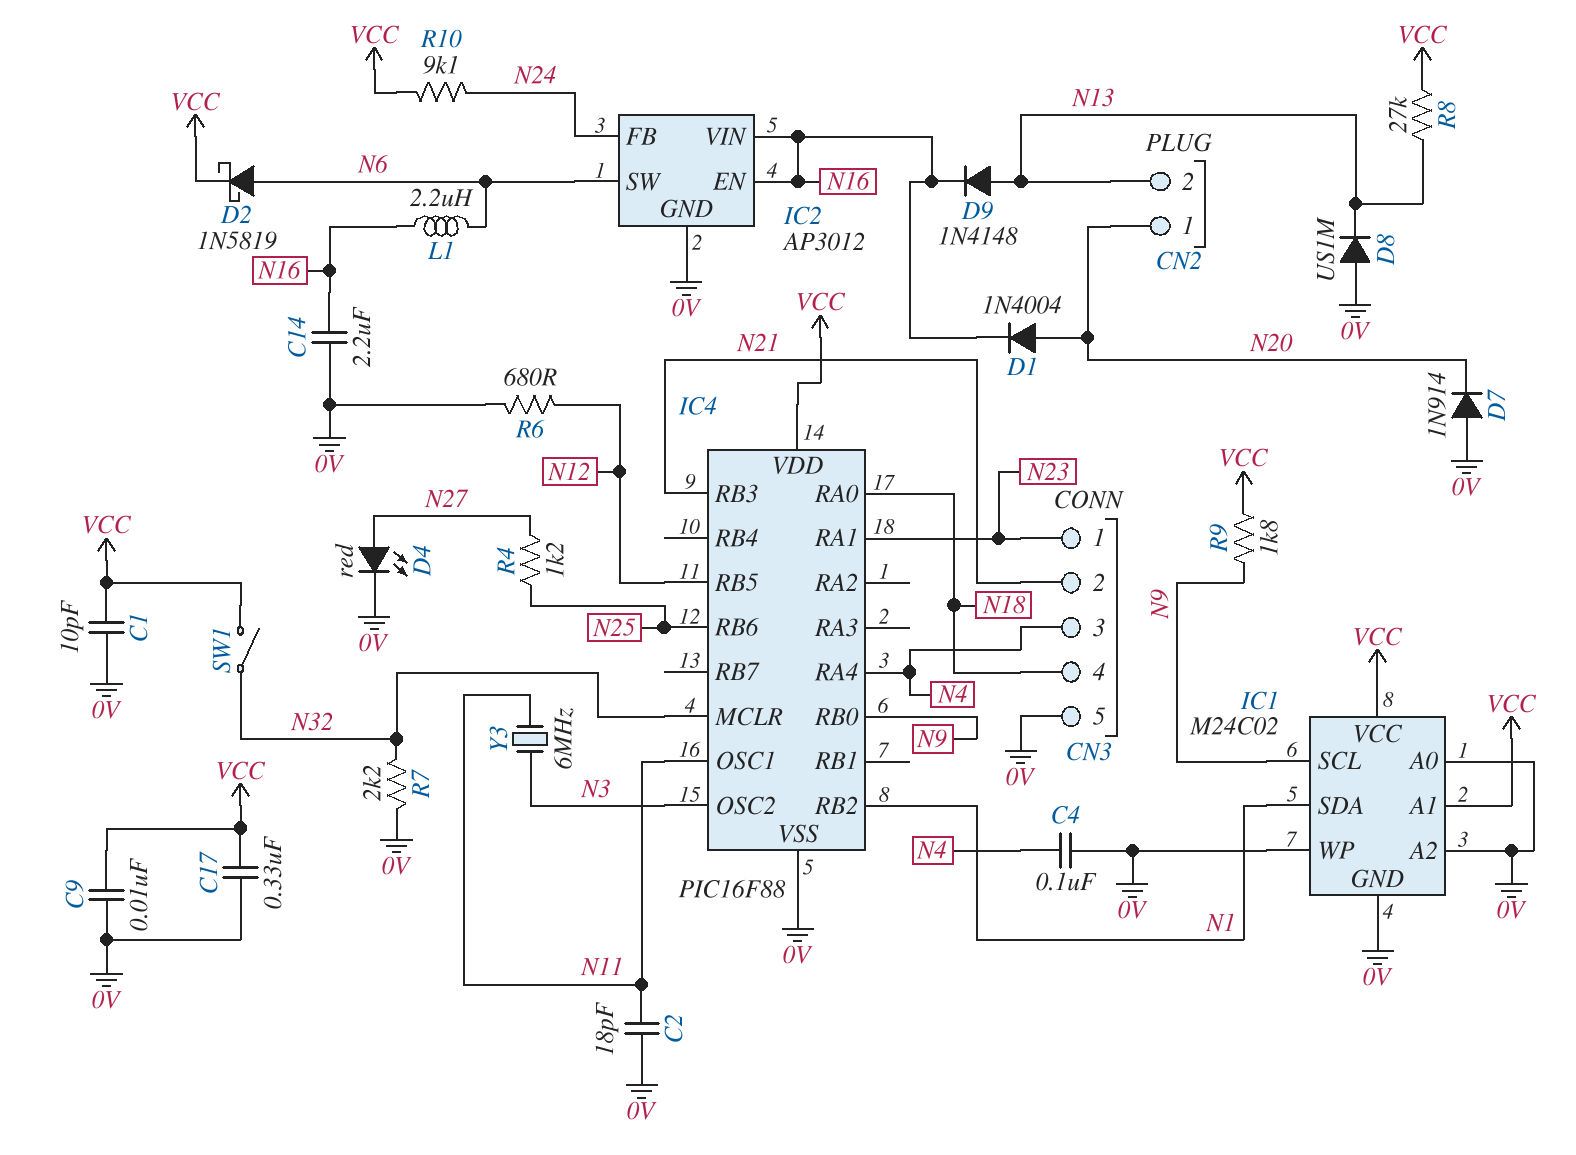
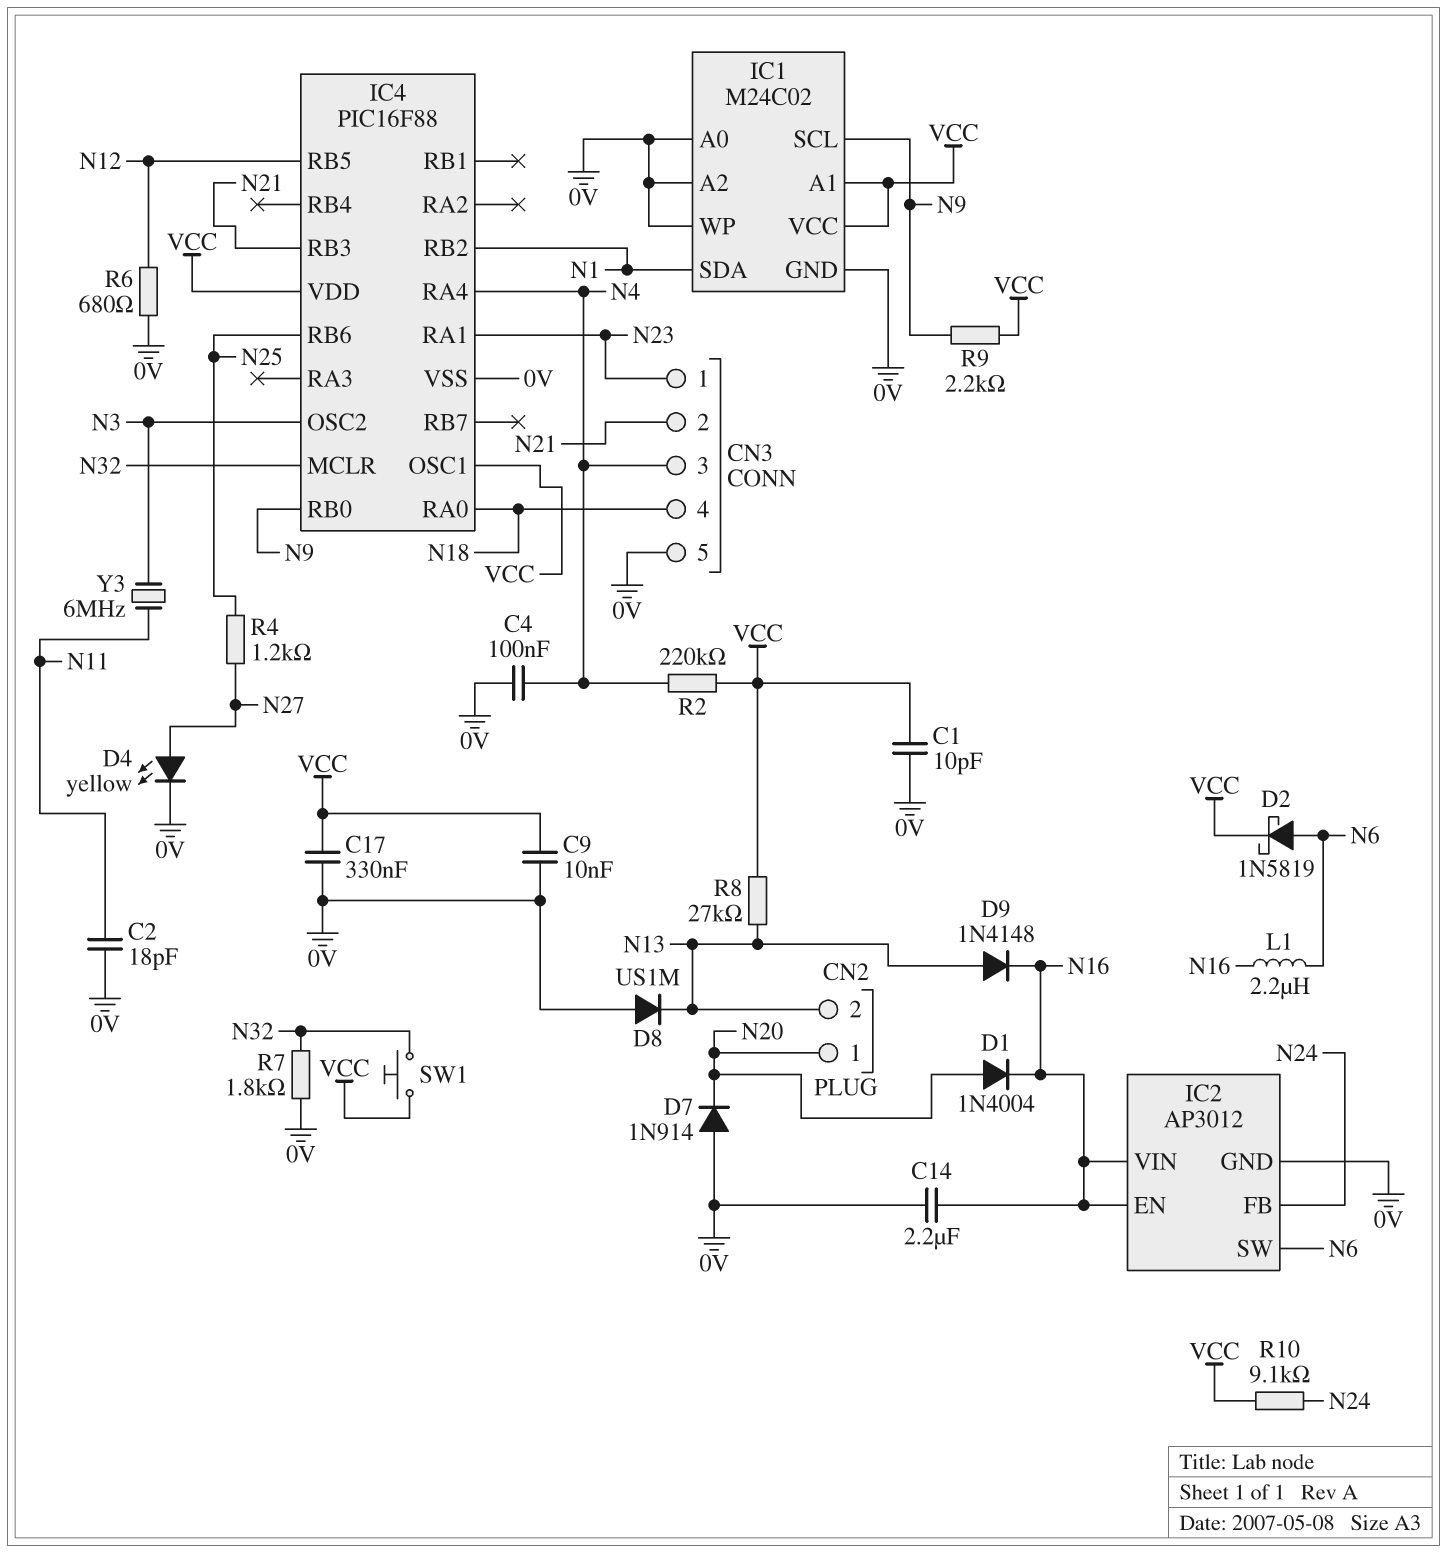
D4: LED red (A N27, K 0V) -> LED yellow (A N27, K 0V)
IC4 pin OSC1: N11 -> VCC
R2: none -> 220k (N4, VCC)
R7: 2.2k (0V, N32) -> 1.8k (0V, N32)
R9: 1.8k (N9, VCC) -> 2.2k (N9, VCC)
SW1: switch (N32, VCC) -> button (N32, VCC)

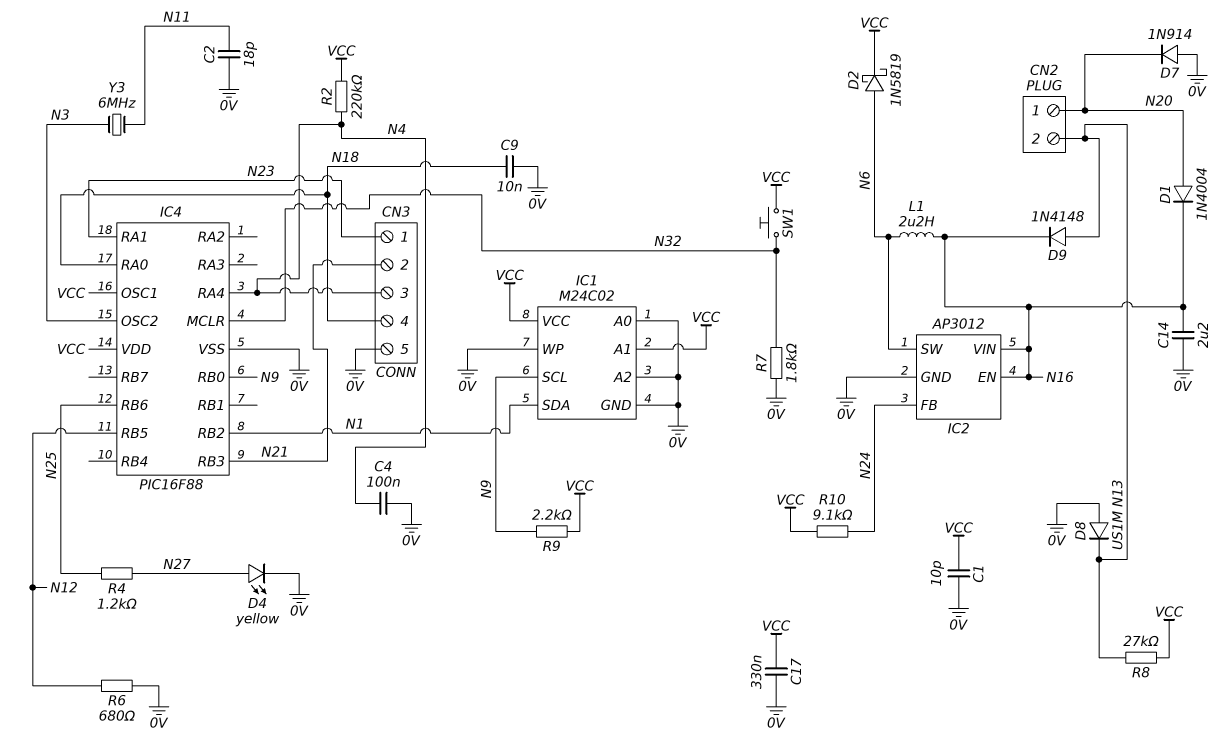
C9: 10nF (0V, VCC) -> 10nF (0V, N18)

